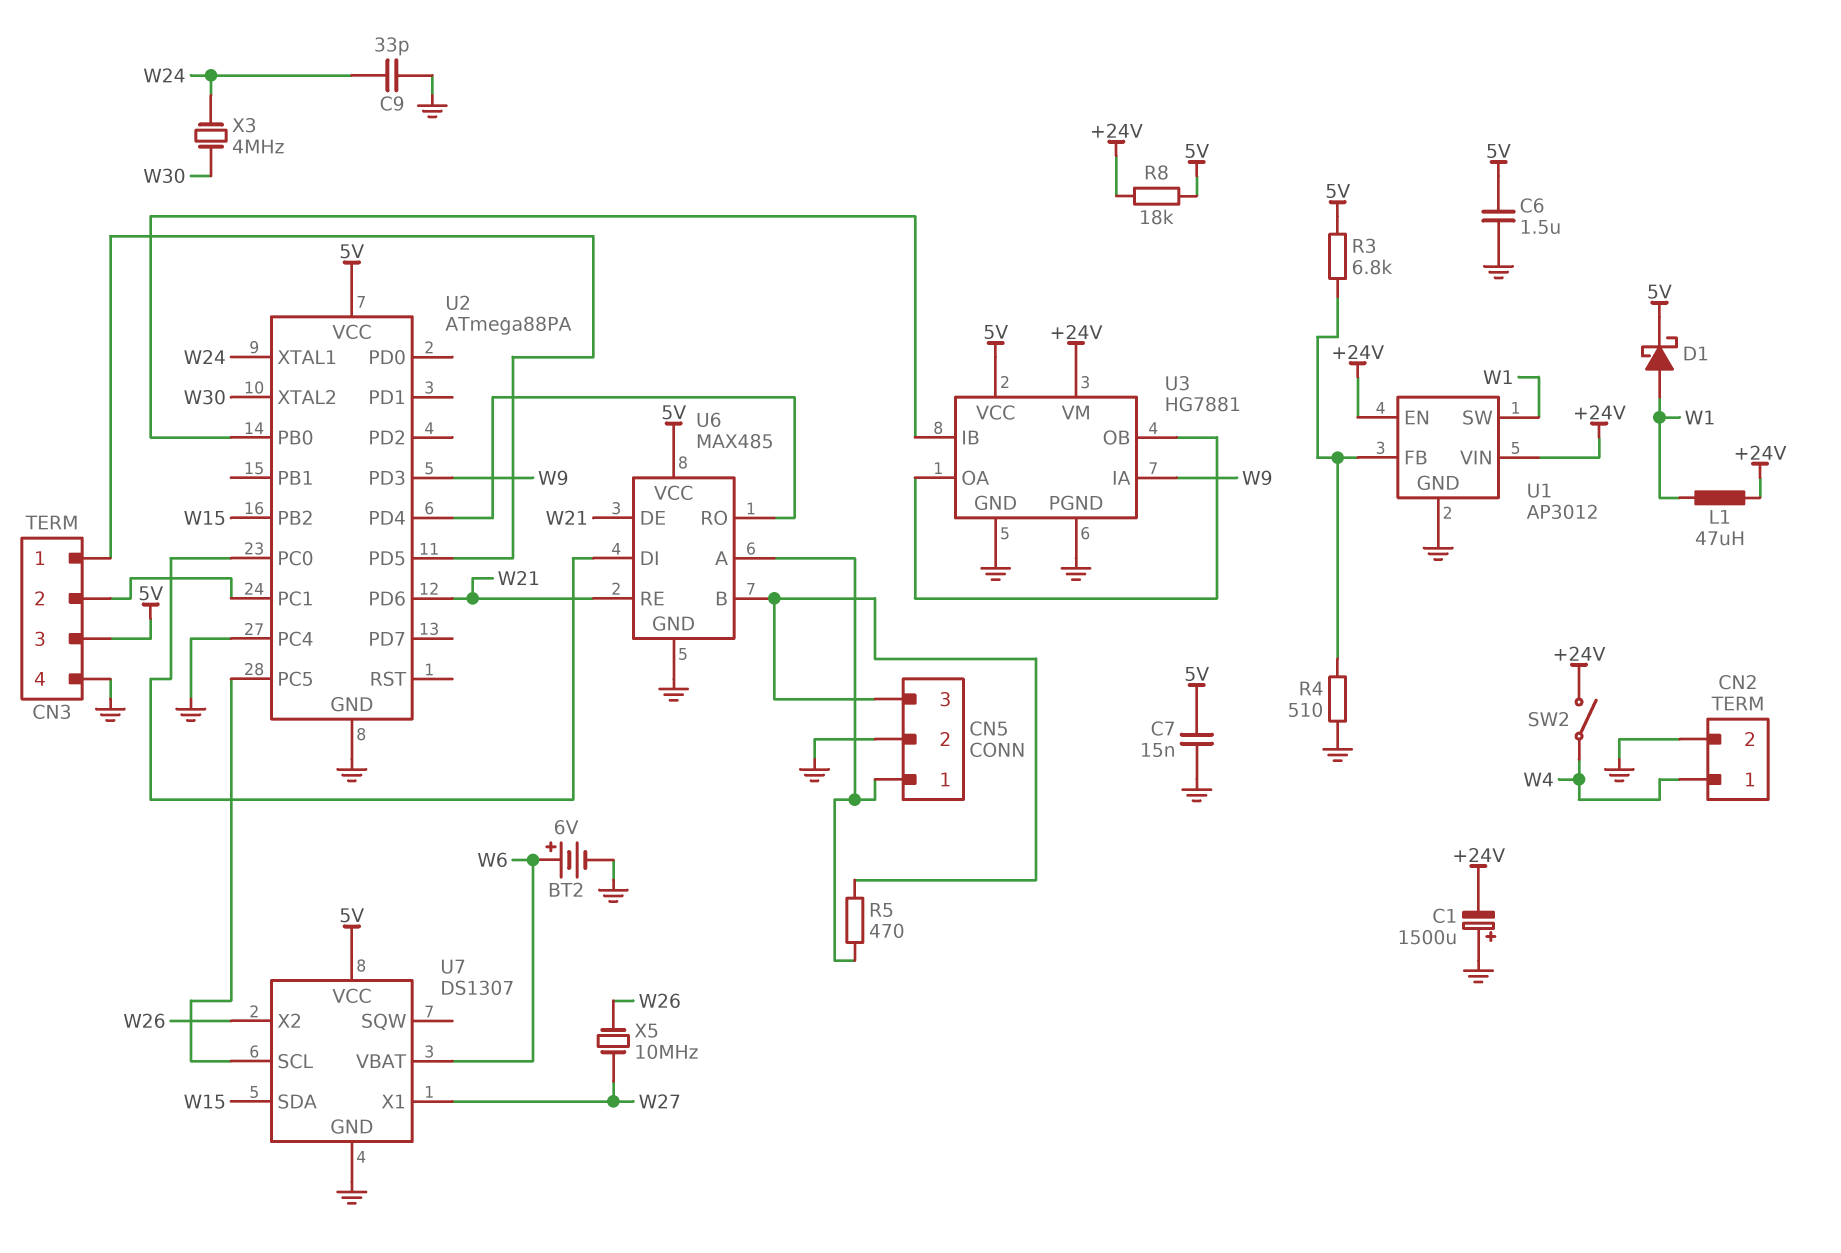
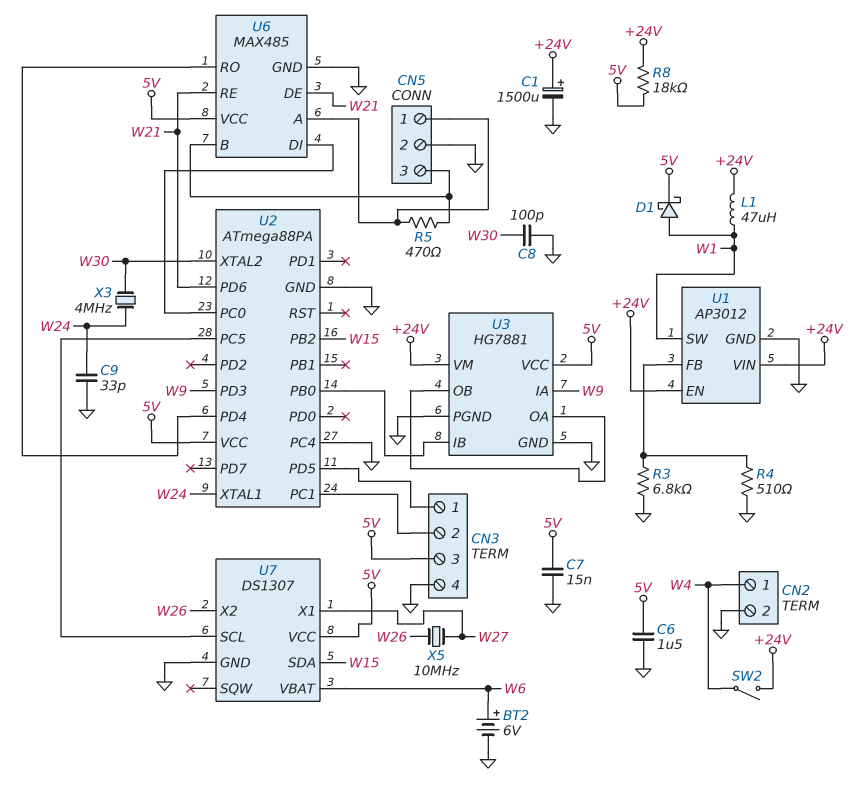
C1: 1500uF (plus GND, minus +24V) -> 1500uF (plus +24V, minus GND)
C8: none -> 100pF (GND, W30)
R3: 6.8k (5V, U1/FB) -> 6.8k (GND, U1/FB)

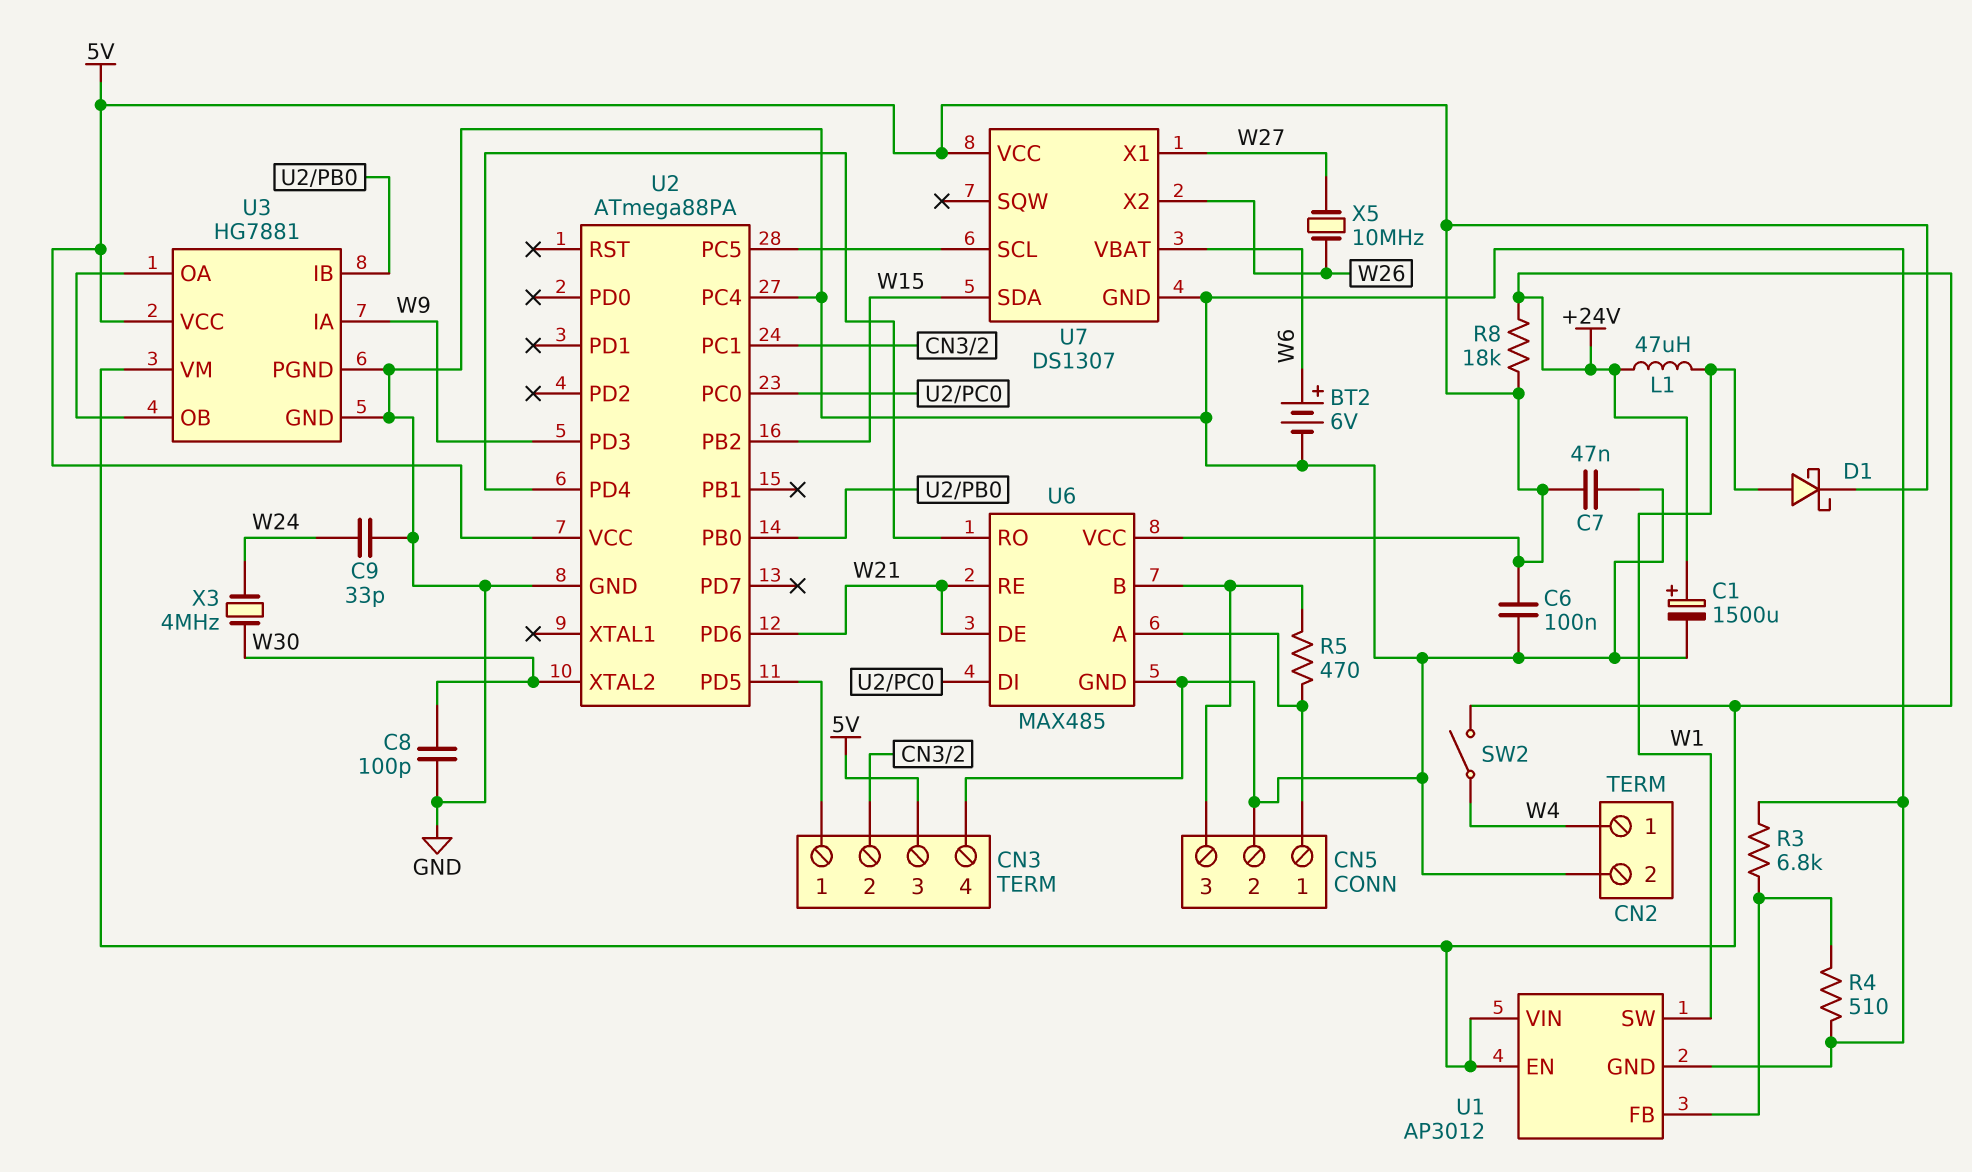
C6: 1.5uF (5V, GND) -> 100nF (5V, GND)
C7: 15nF (5V, GND) -> 47nF (5V, GND)
U2 pin XTAL1: W24 -> none

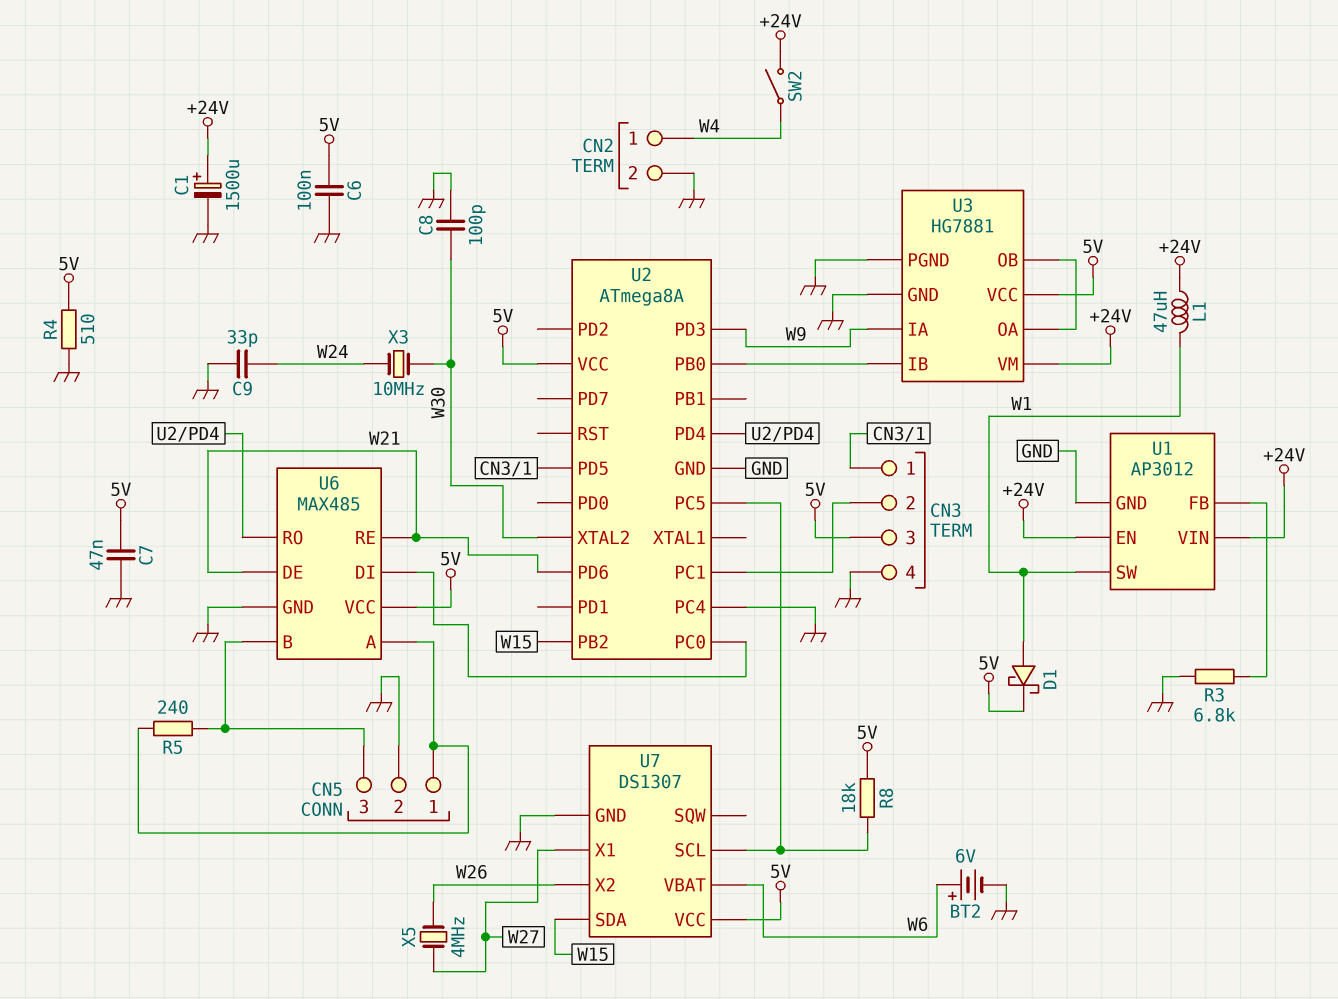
R4: 510 (GND, U1/FB) -> 510 (5V, GND)
R5: 470 (CN5/1, CN5/3) -> 240 (CN5/1, CN5/3)
R8: 18k (+24V, 5V) -> 18k (5V, U2/PC5)
U2: ATmega88PA -> ATmega8A
X3: 4MHz (W24, W30) -> 10MHz (W24, W30)
X5: 10MHz (W26, W27) -> 4MHz (W26, W27)

